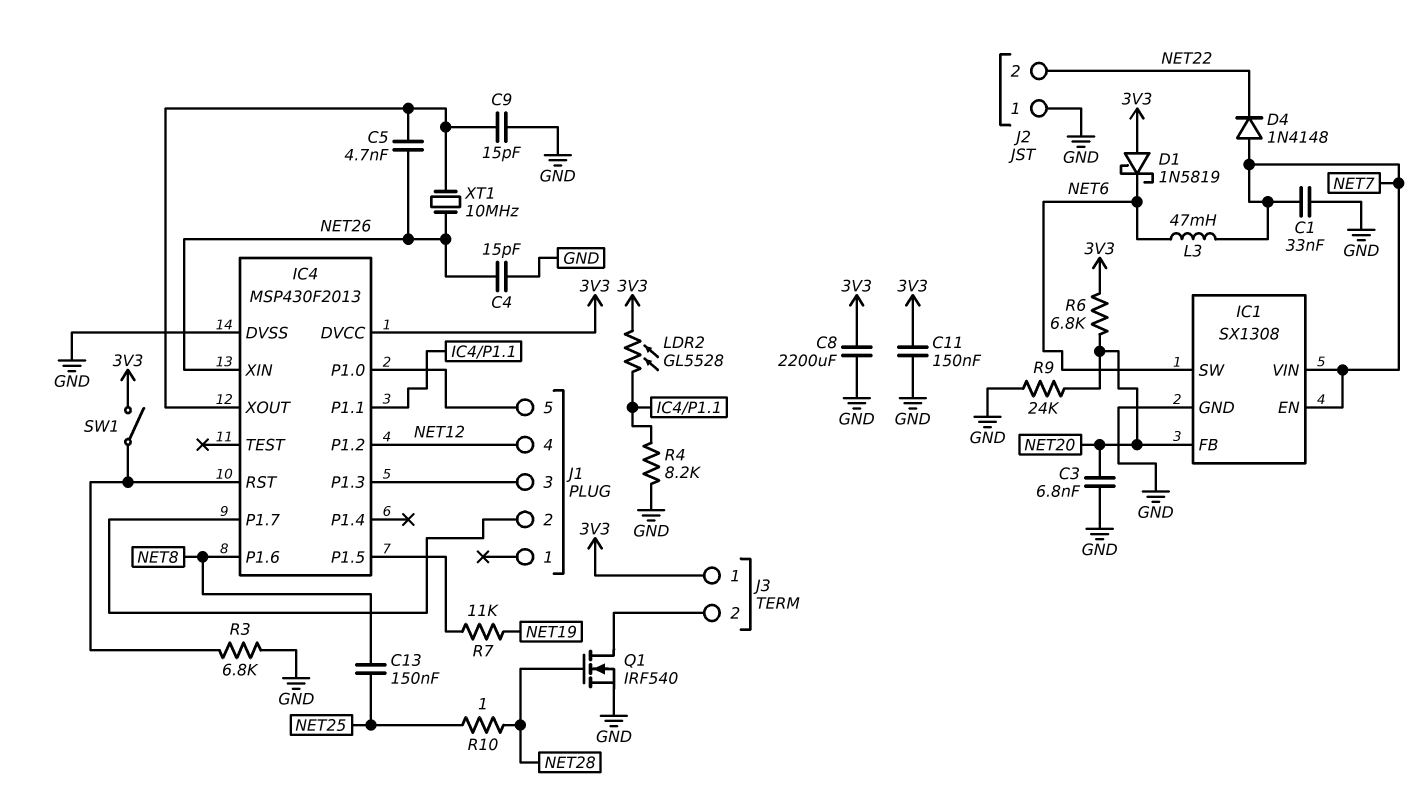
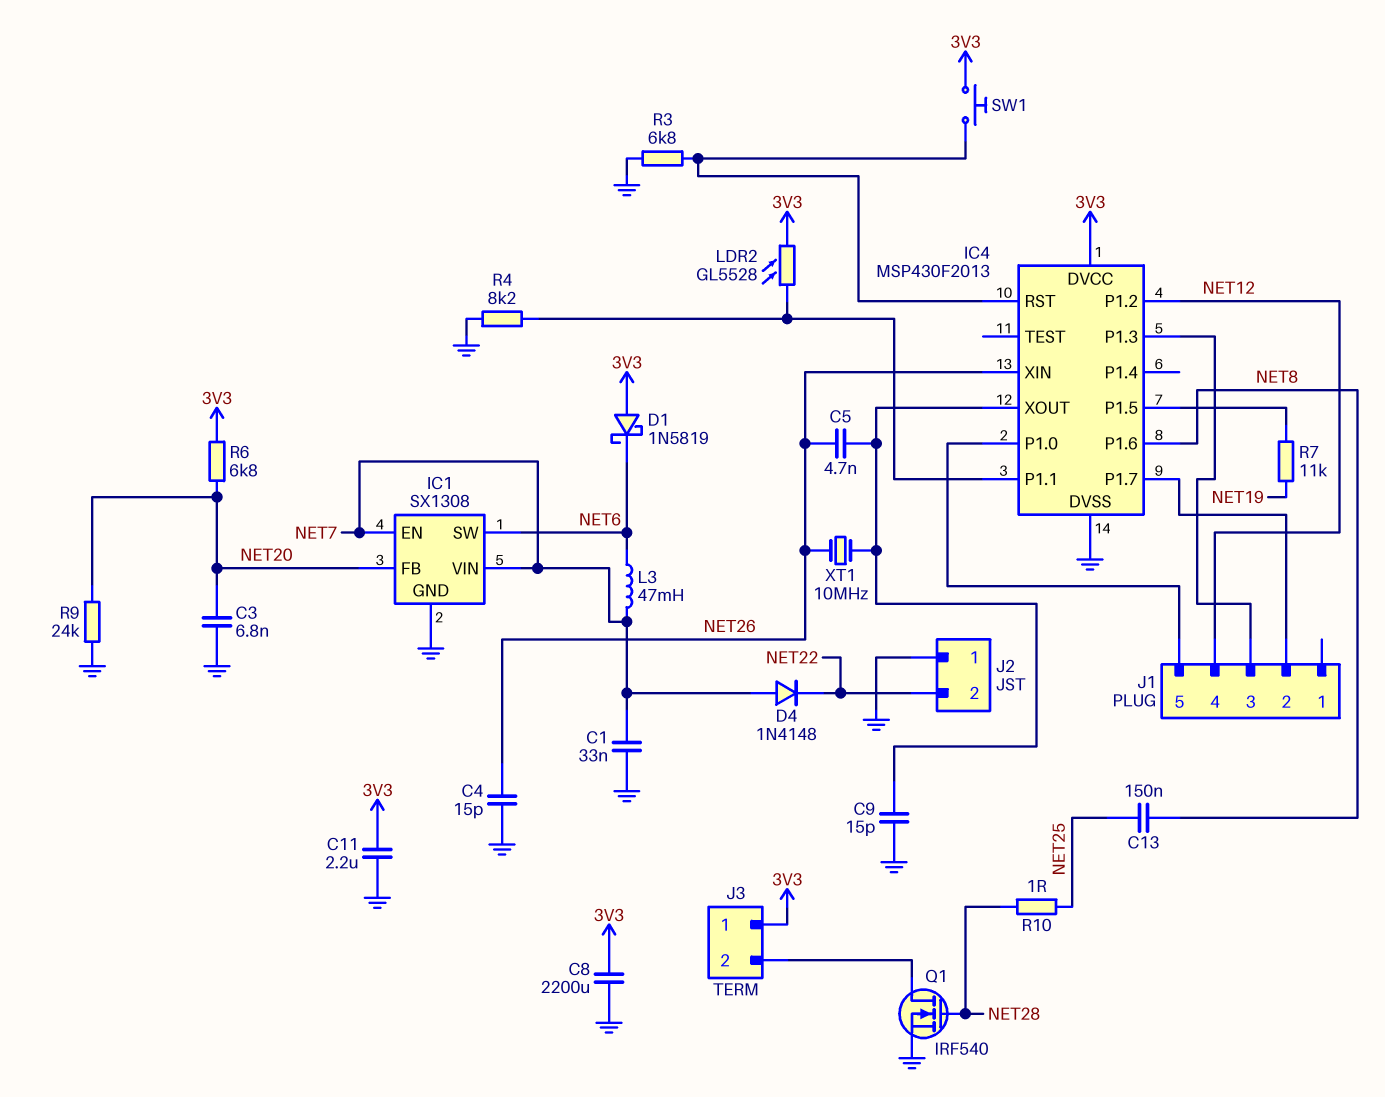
C11: 150nF (3V3, GND) -> 2.2uF (3V3, GND)
SW1: switch (3V3, IC4/RST) -> button (3V3, IC4/RST)

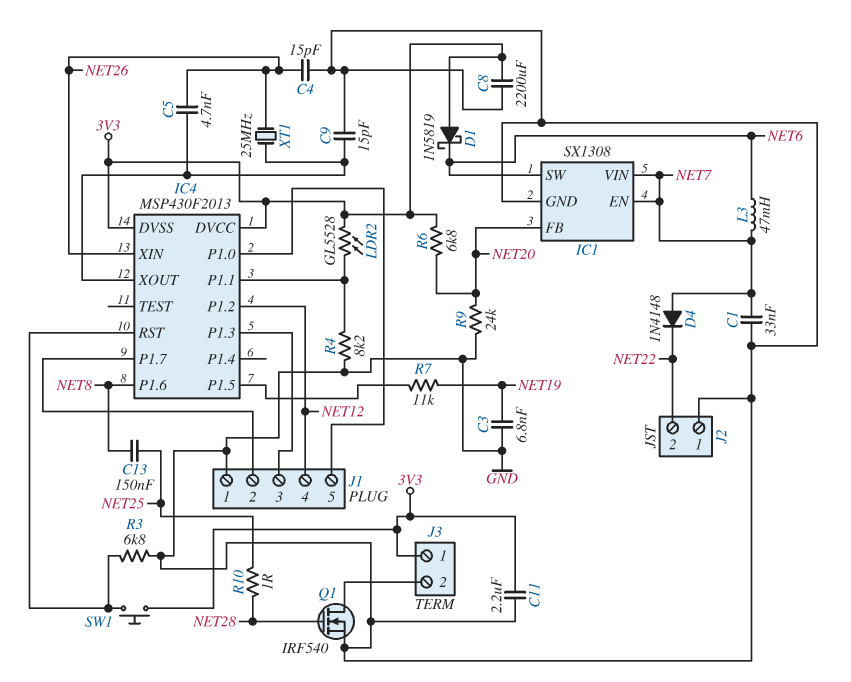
C3: 6.8nF (GND, NET20) -> 6.8nF (GND, NET19)
IC4 pin DVSS: GND -> 3V3
J1 pin 1: none -> GND
XT1: 10MHz (IC4/XOUT, NET26) -> 25MHz (IC4/XOUT, NET26)

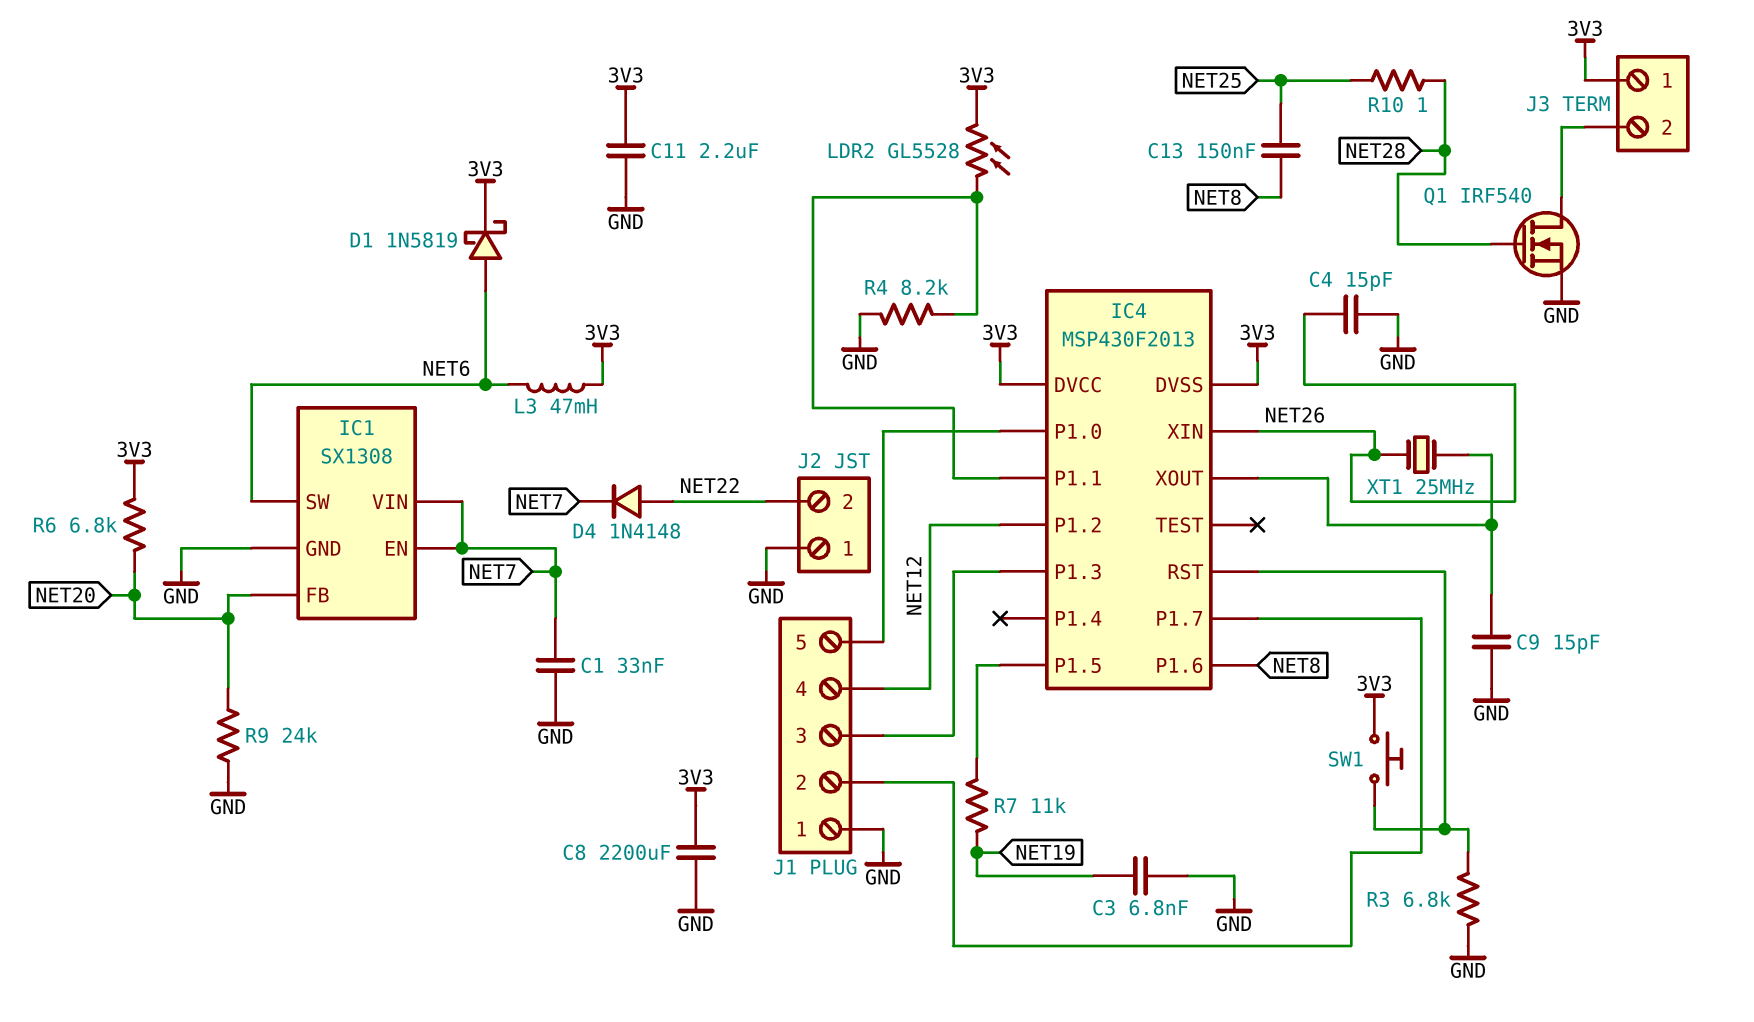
C5: 4.7nF (IC4/XOUT, NET26) -> none
D1: schottky 1N5819 (A 3V3, K NET6) -> schottky 1N5819 (A NET6, K 3V3)
D4: diode 1N4148 (A NET7, K NET22) -> diode 1N4148 (A NET22, K NET7)
L3: 47mH (NET6, NET7) -> 47mH (3V3, NET6)

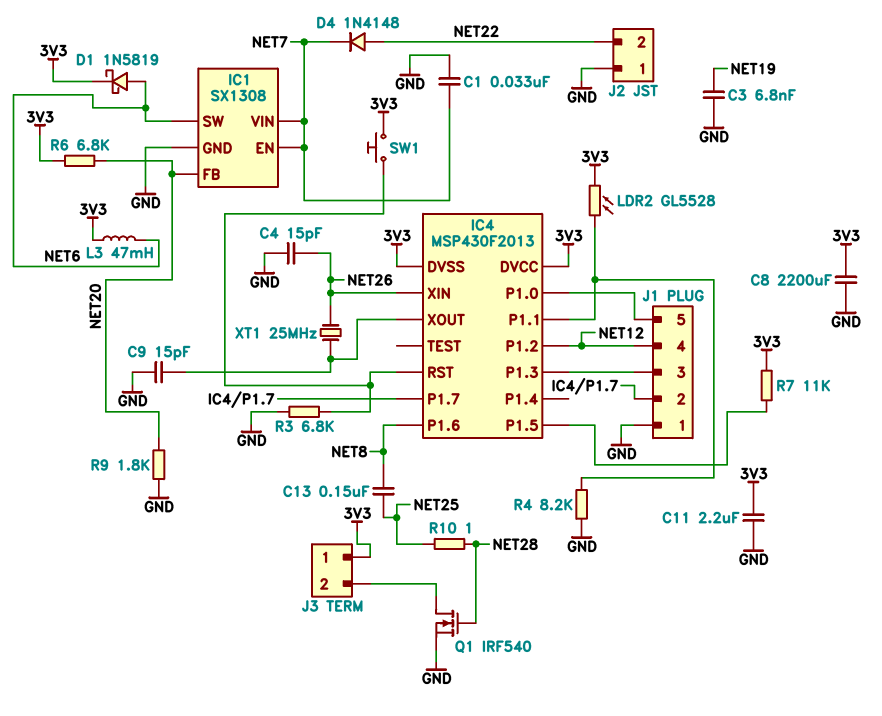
R7: 11k (IC4/P1.5, NET19) -> 11k (3V3, IC4/P1.5)
R9: 24k (GND, NET20) -> 1.8k (GND, NET20)

